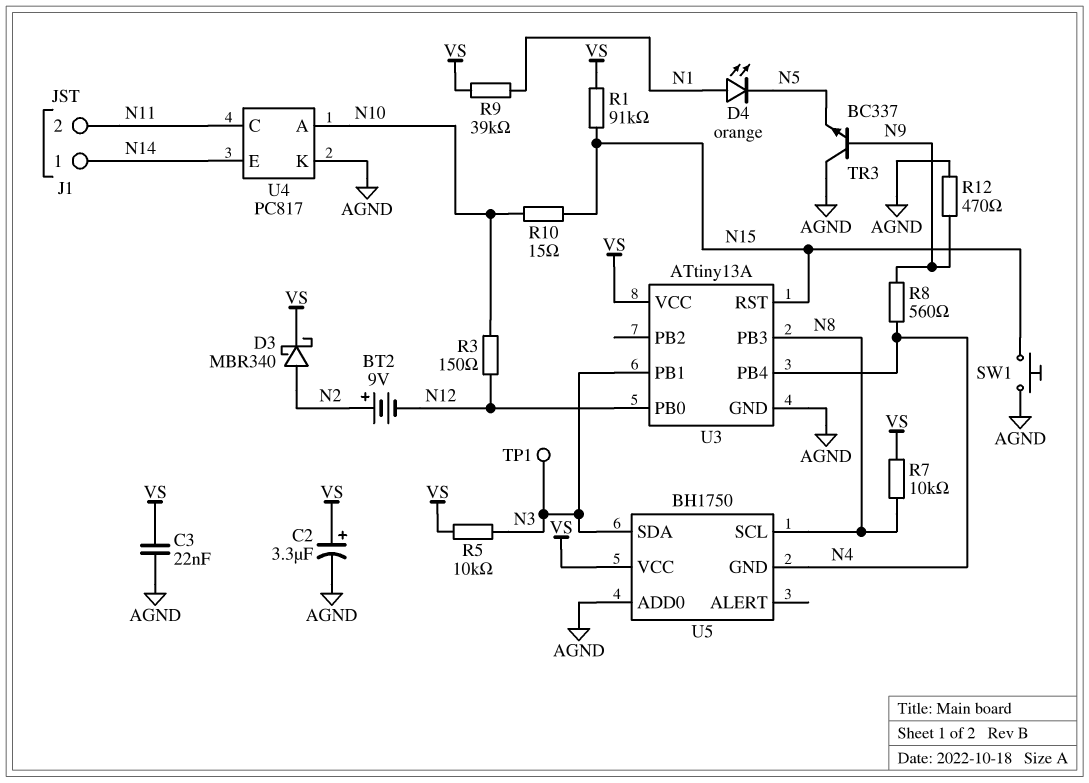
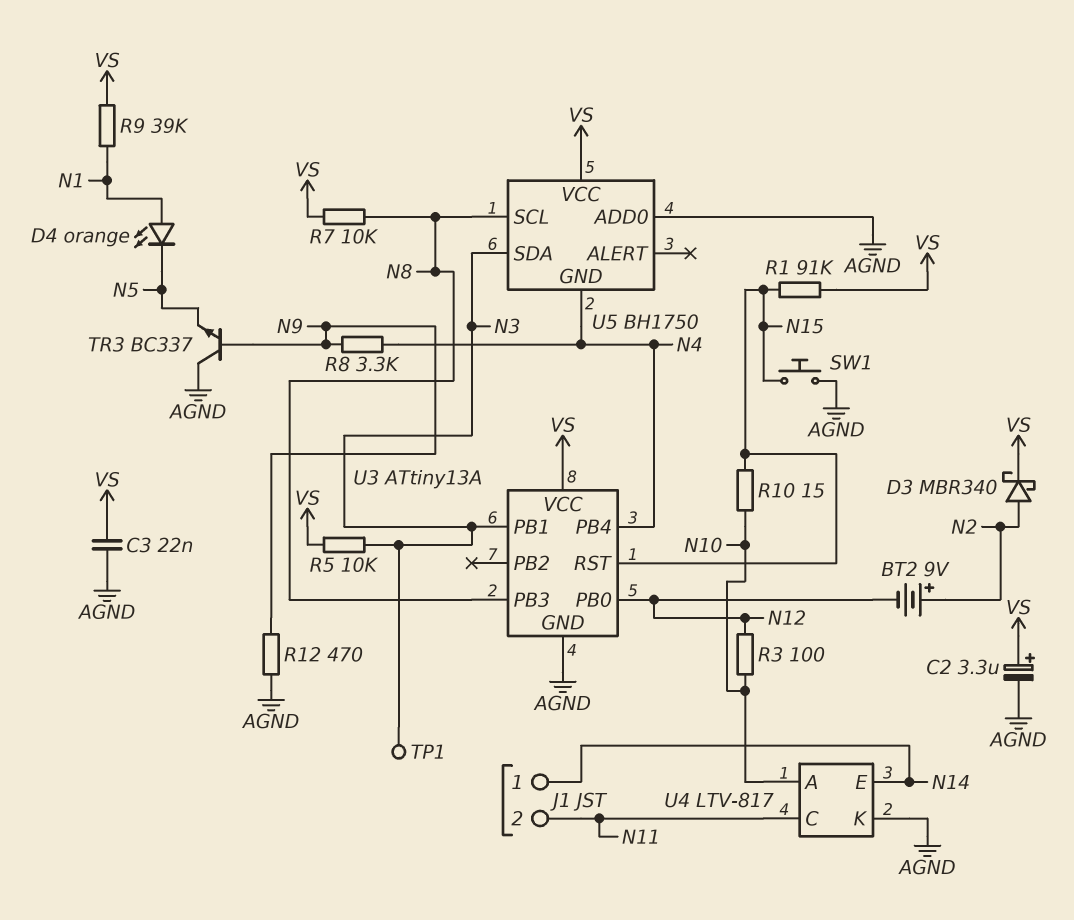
R3: 150 (N10, N12) -> 100 (N10, N12)
R8: 560 (N4, N9) -> 3.3k (N4, N9)
U4: PC817 -> LTV-817

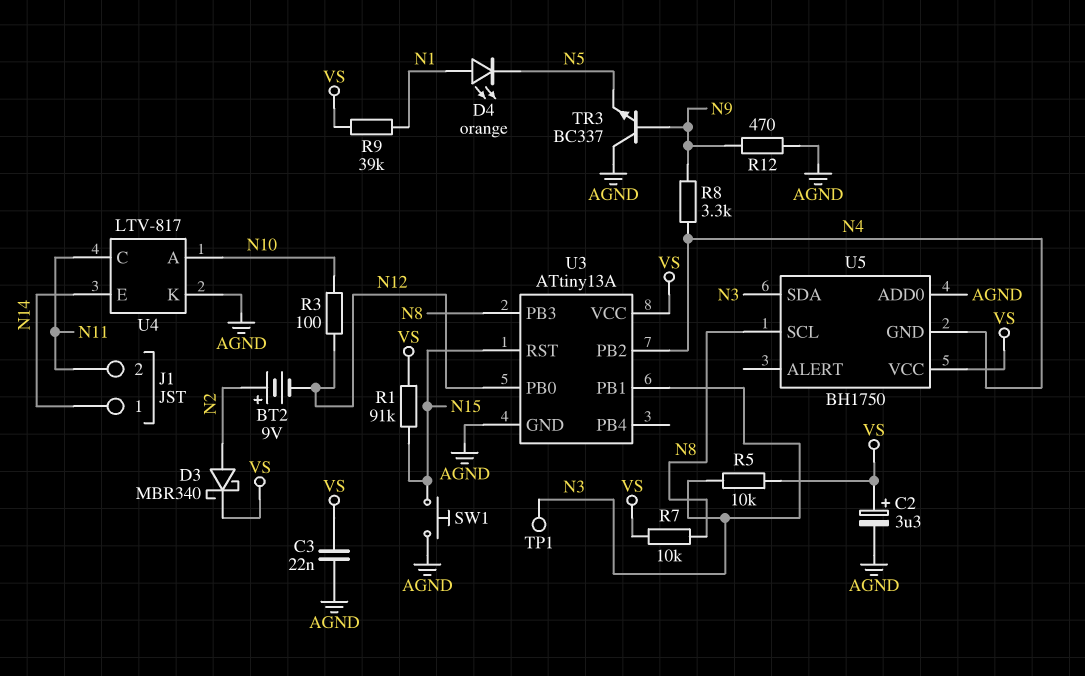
R10: 15 (N10, N15) -> none
U3 pin PB2: none -> N4
U3 pin PB4: N4 -> none

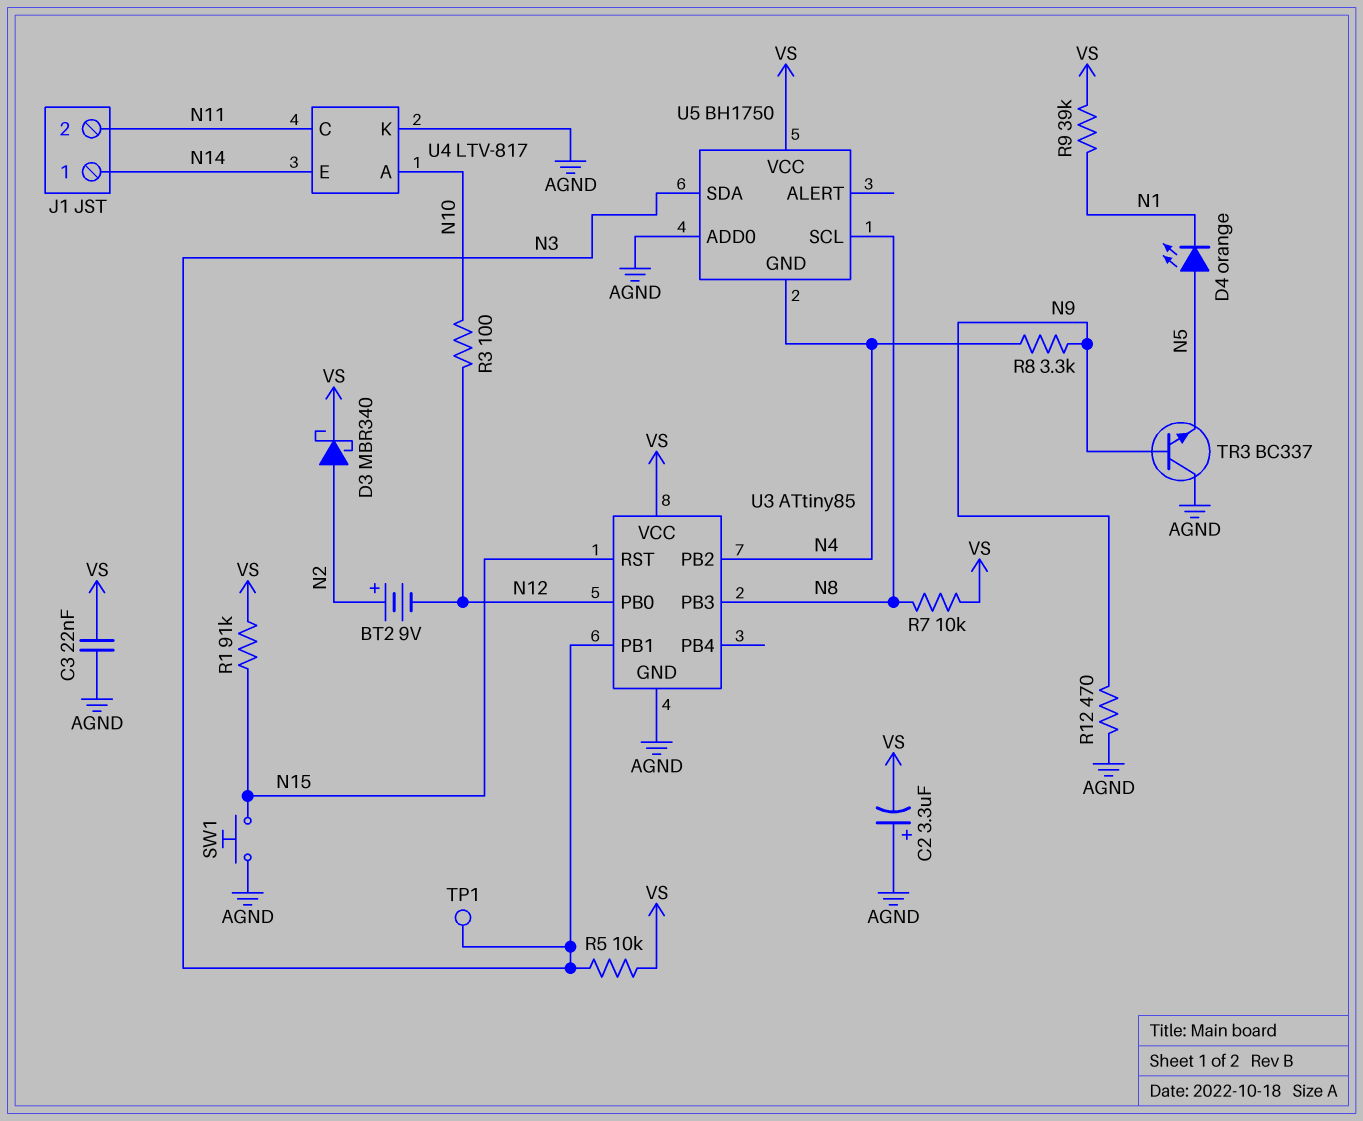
C2: 3.3uF (plus VS, minus AGND) -> 3.3uF (plus AGND, minus VS)
D4: LED orange (A N1, K N5) -> LED orange (A N5, K N1)
U3: ATtiny13A -> ATtiny85

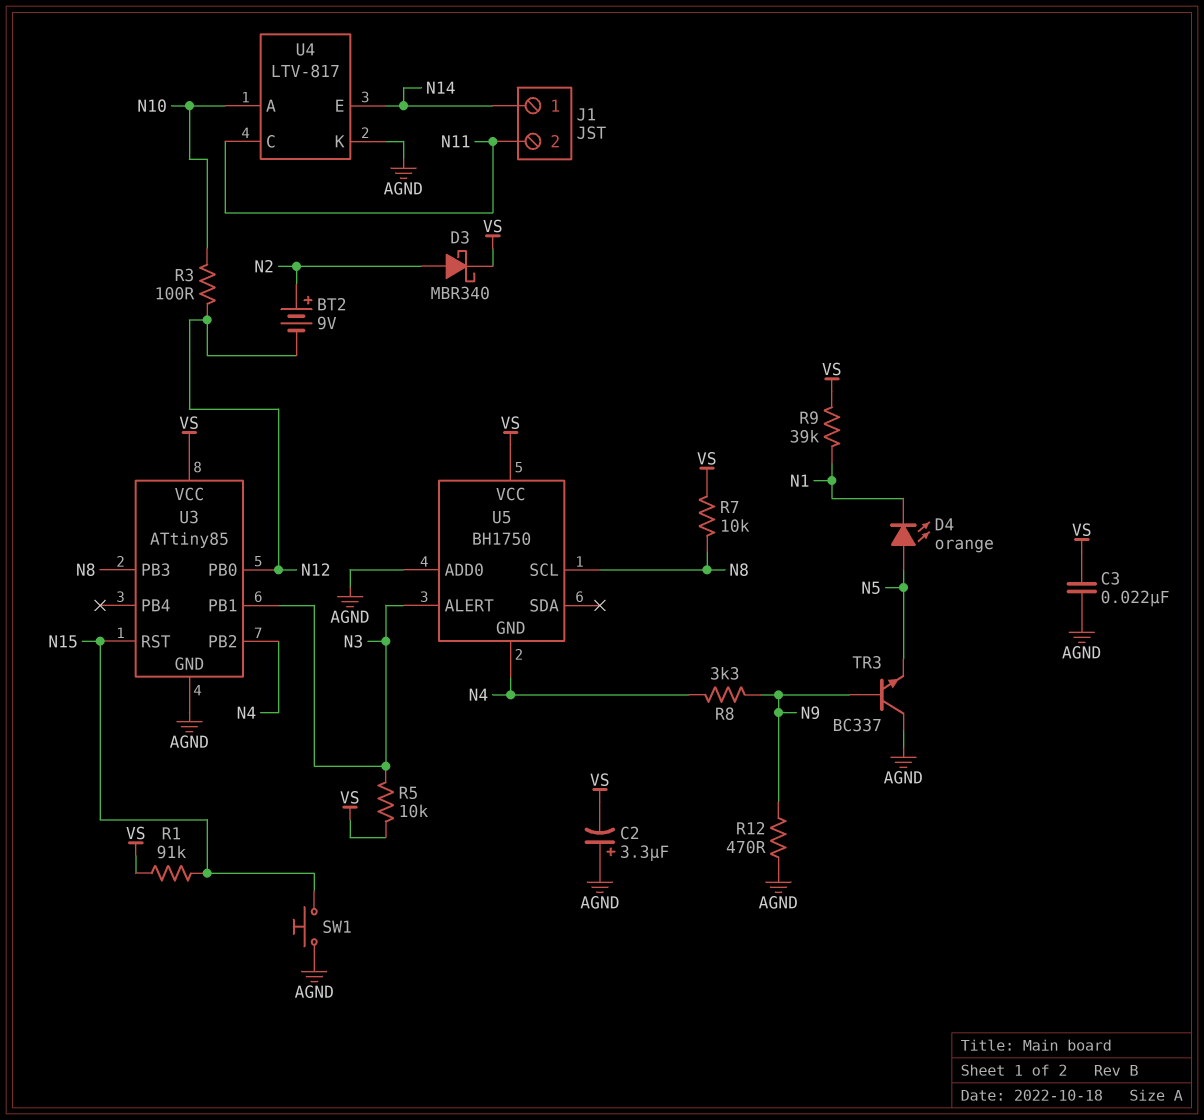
TP1: test point (N3) -> none
U5 pin ALERT: none -> N3
U5 pin SDA: N3 -> none

